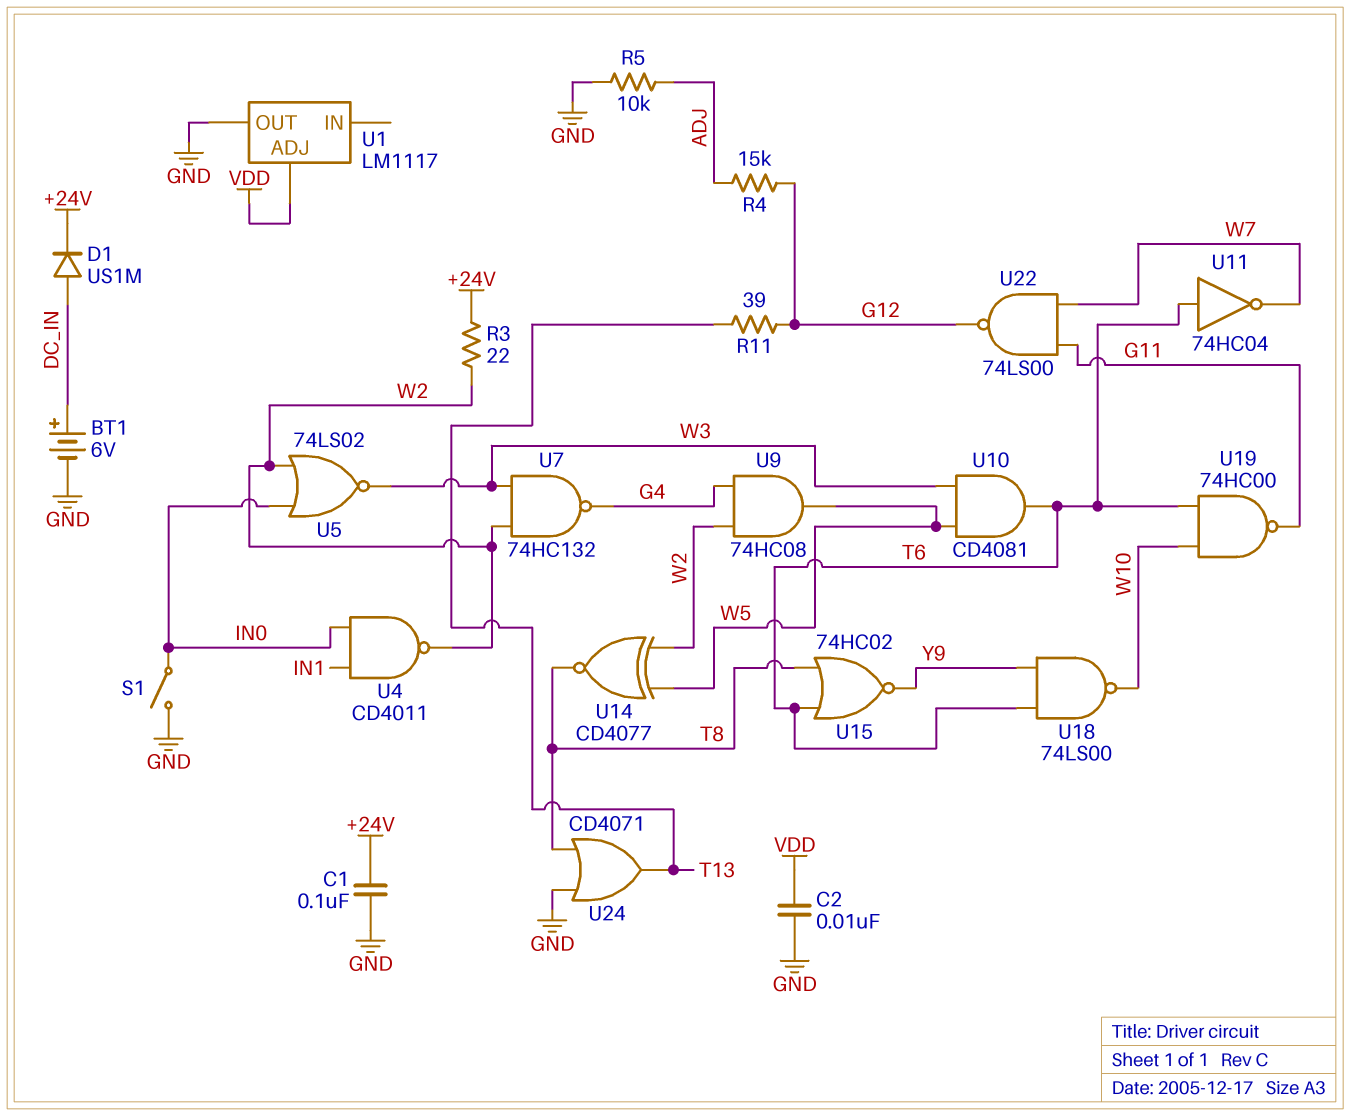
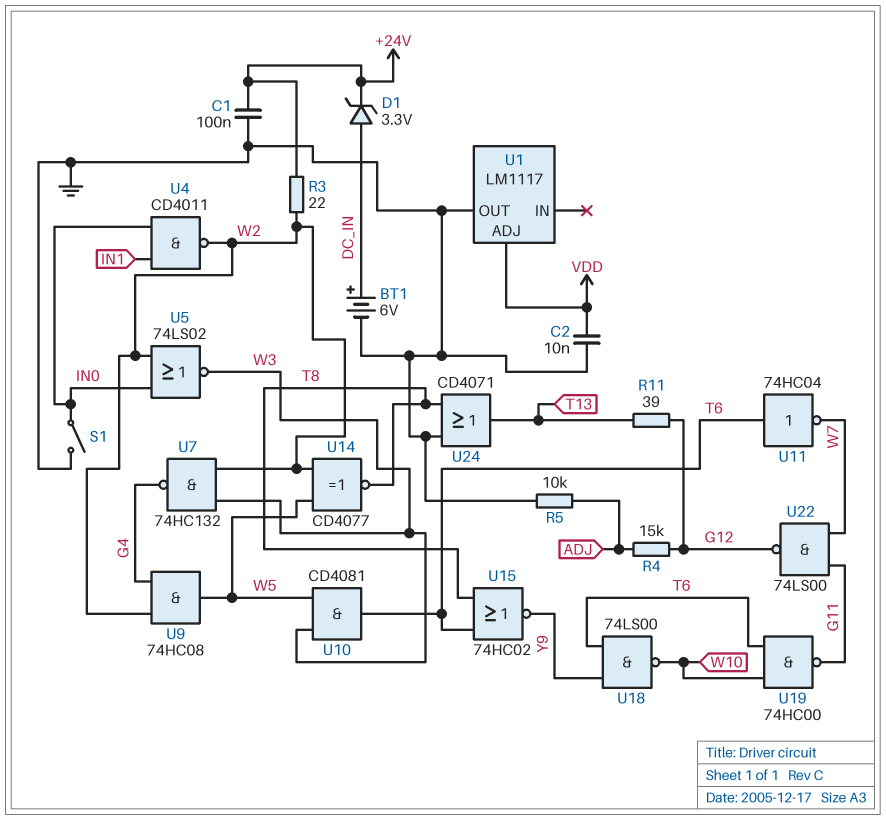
D1: diode US1M (A DC_IN, K +24V) -> zener 3.3V (A DC_IN, K +24V)

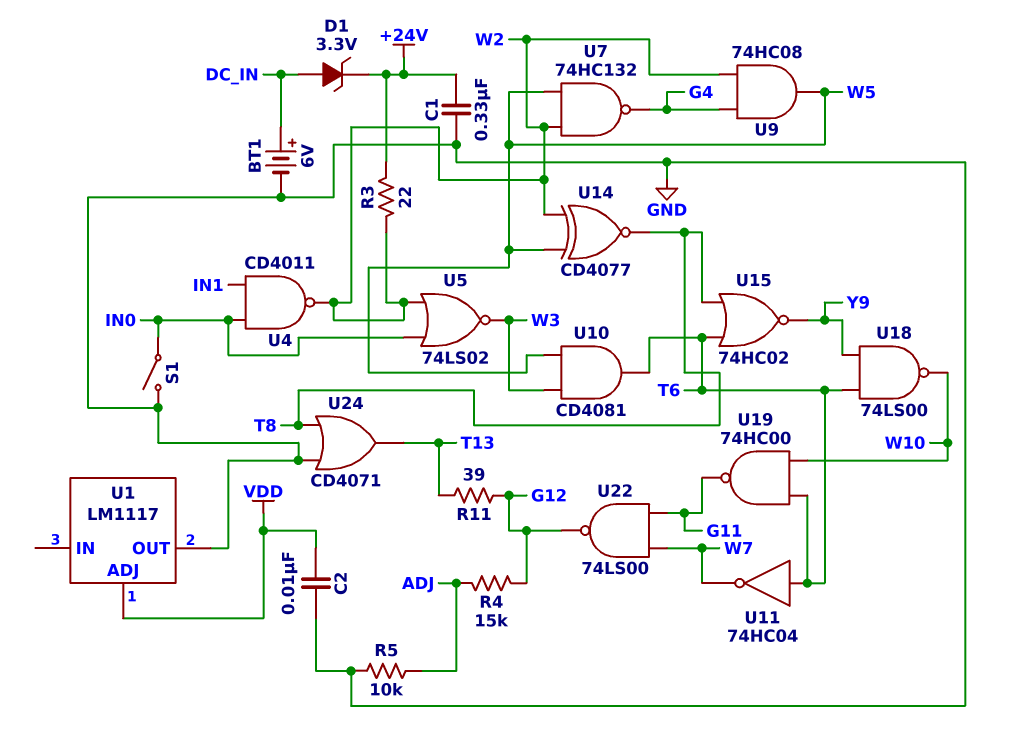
C1: 100nF (+24V, GND) -> 330nF (+24V, GND)
U7: NAND 74HC132 (in W2, in W3, out G4) -> NAND 74HC132 (in W2, in W5, out G4)

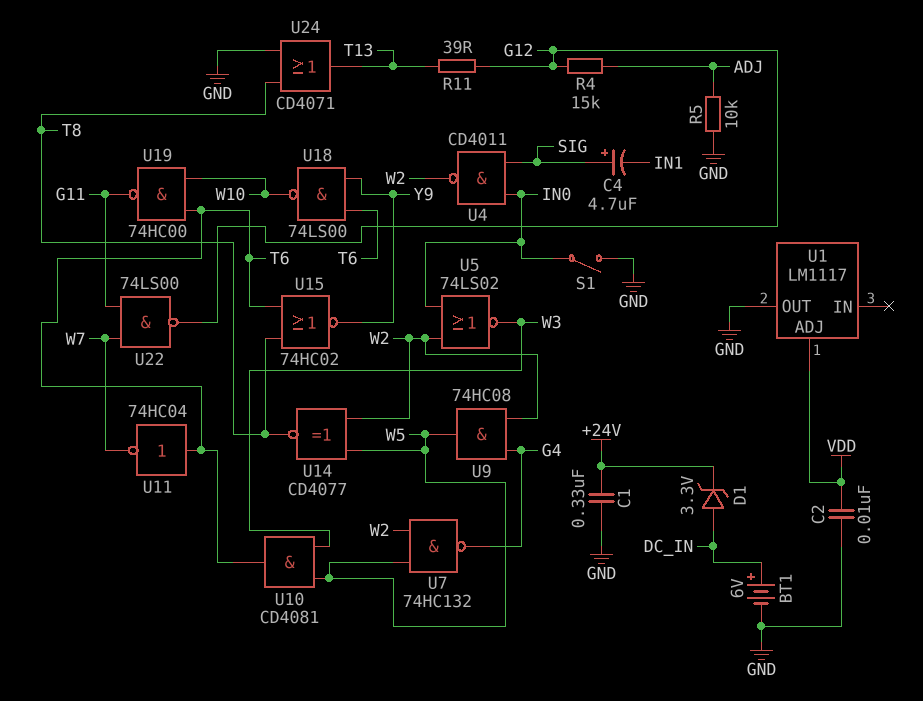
C4: none -> 4.7uF (plus SIG, minus IN1)
R3: 22 (+24V, W2) -> none
U4: NAND CD4011 (in IN0, in IN1, out W2) -> NAND CD4011 (in IN0, in SIG, out W2)

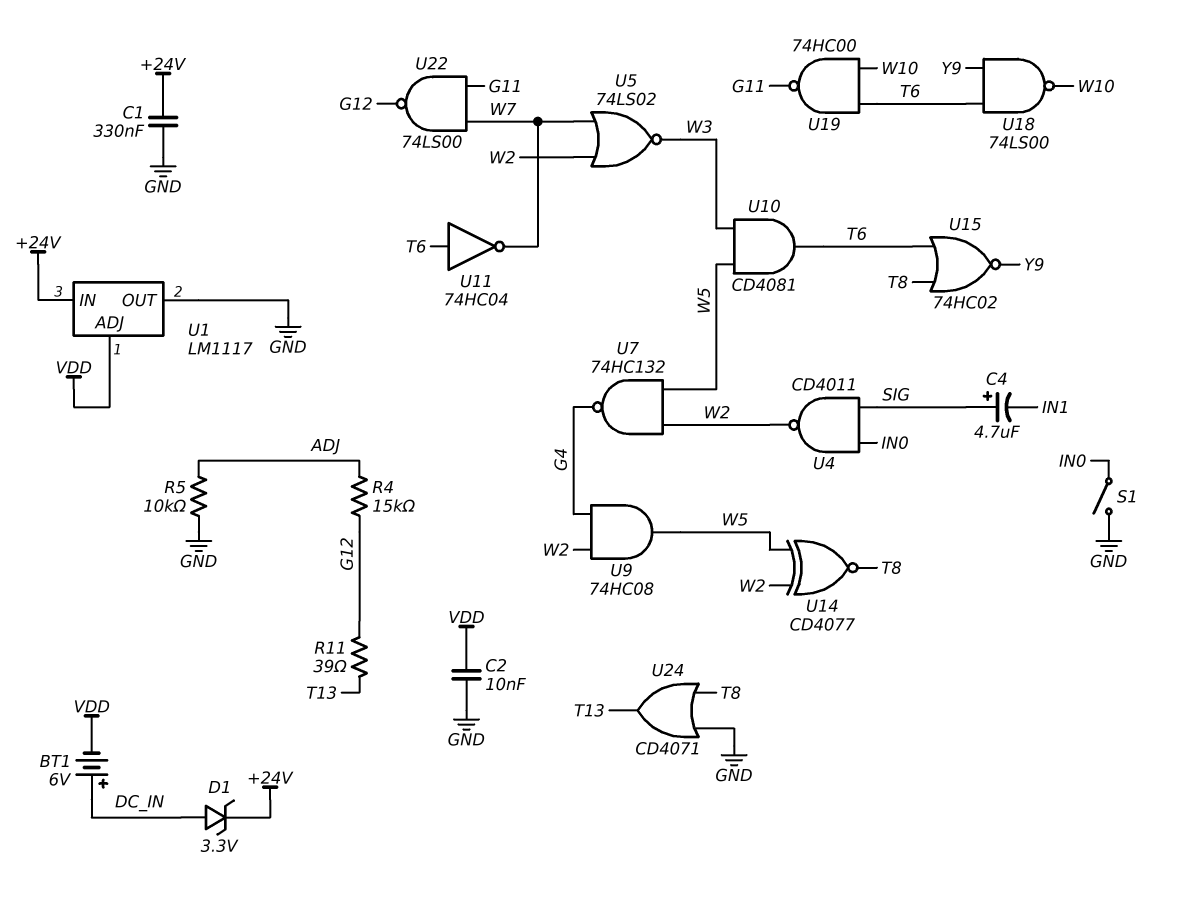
BT1: 6V (plus DC_IN, minus GND) -> 6V (plus DC_IN, minus VDD)
U1 pin IN: none -> +24V
U5: NOR 74LS02 (in IN0, in W2, out W3) -> NOR 74LS02 (in W2, in W7, out W3)

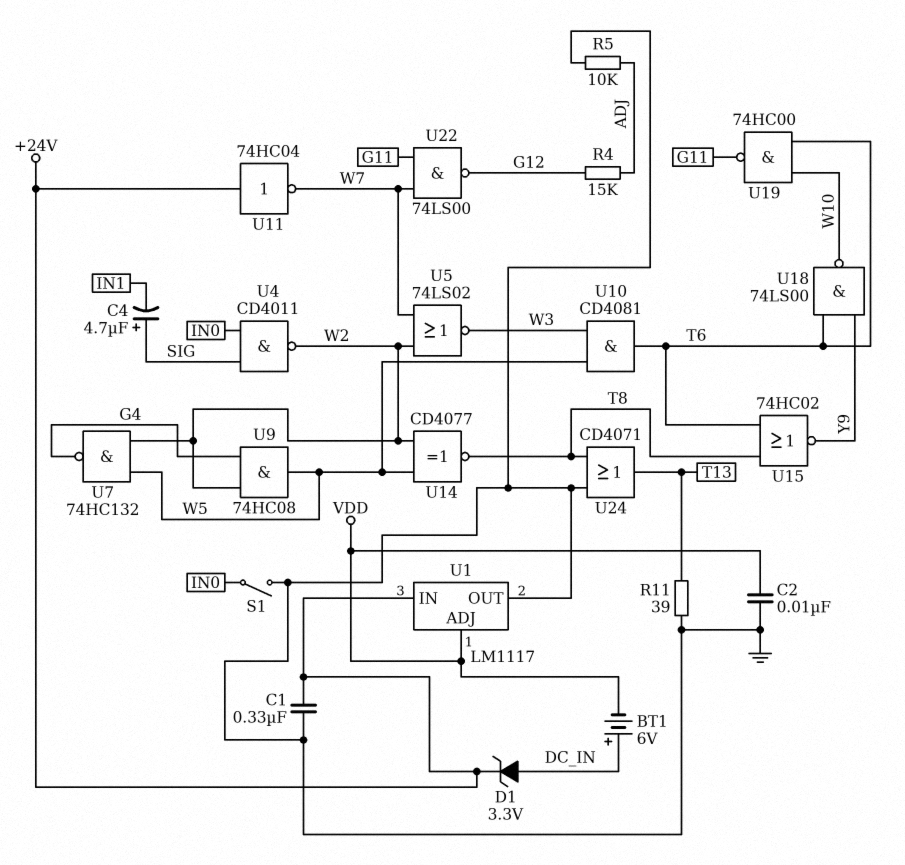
R11: 39 (G12, T13) -> 39 (GND, T13)
U11: NOT 74HC04 (in T6, out W7) -> NOT 74HC04 (in +24V, out W7)

